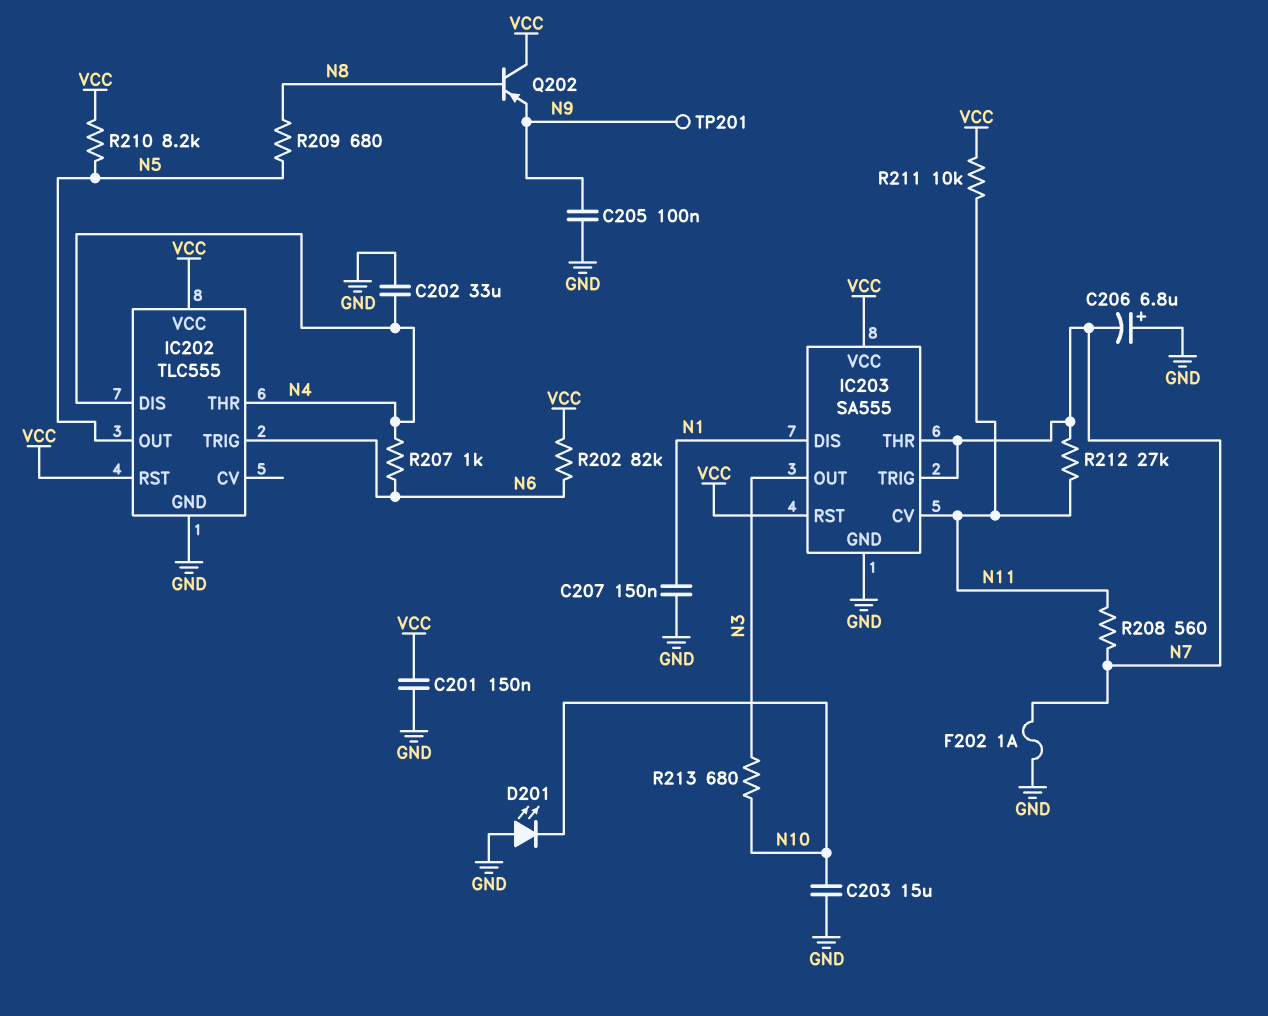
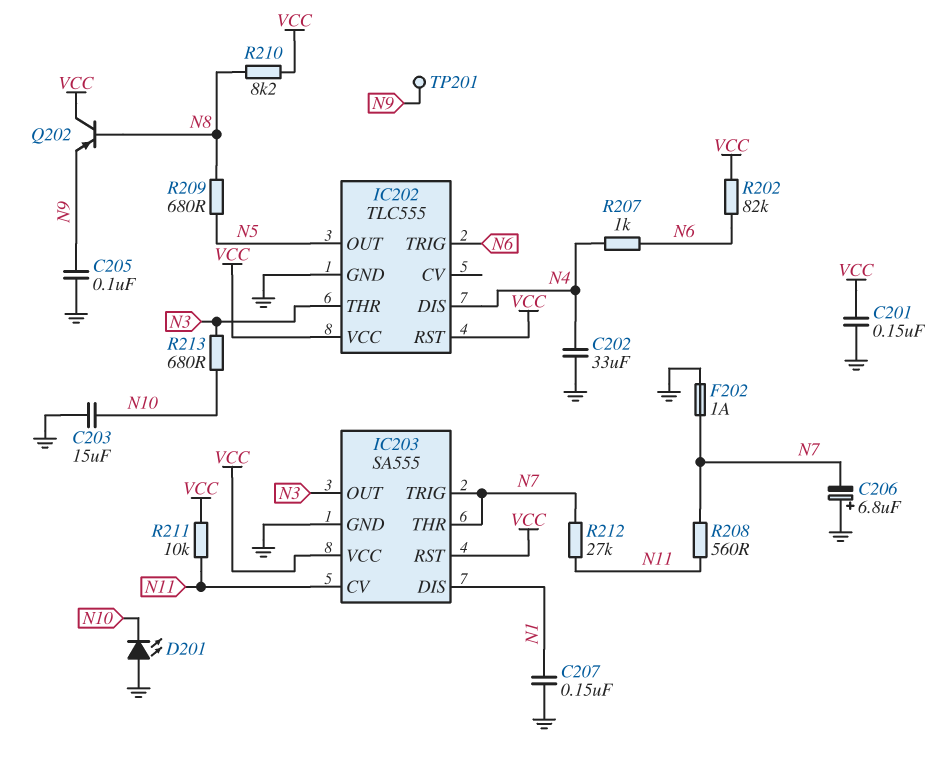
IC202 pin THR: N4 -> N3
R210: 8.2k (N5, VCC) -> 8.2k (N8, VCC)

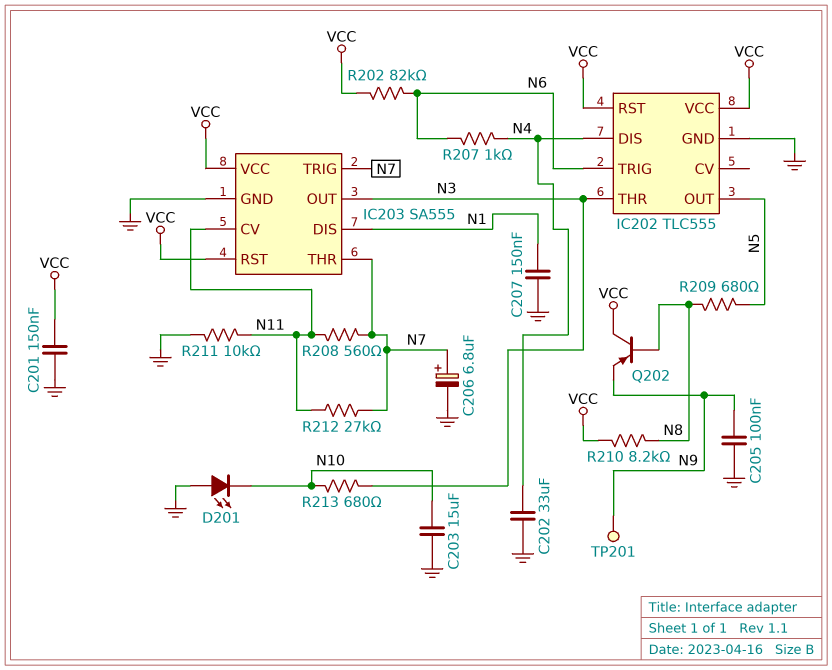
C206: 6.8uF (plus GND, minus N7) -> 6.8uF (plus N7, minus GND)
F202: 1A (GND, N7) -> none
R211: 10k (N11, VCC) -> 10k (GND, N11)

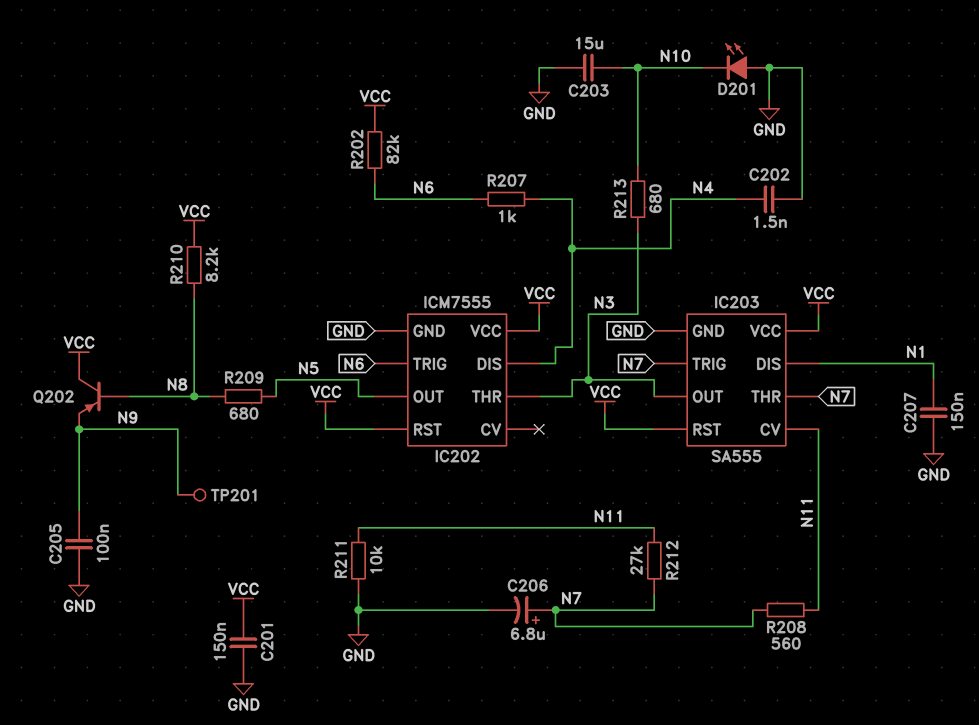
C202: 33uF (GND, N4) -> 1.5nF (GND, N4)
IC202: TLC555 -> ICM7555

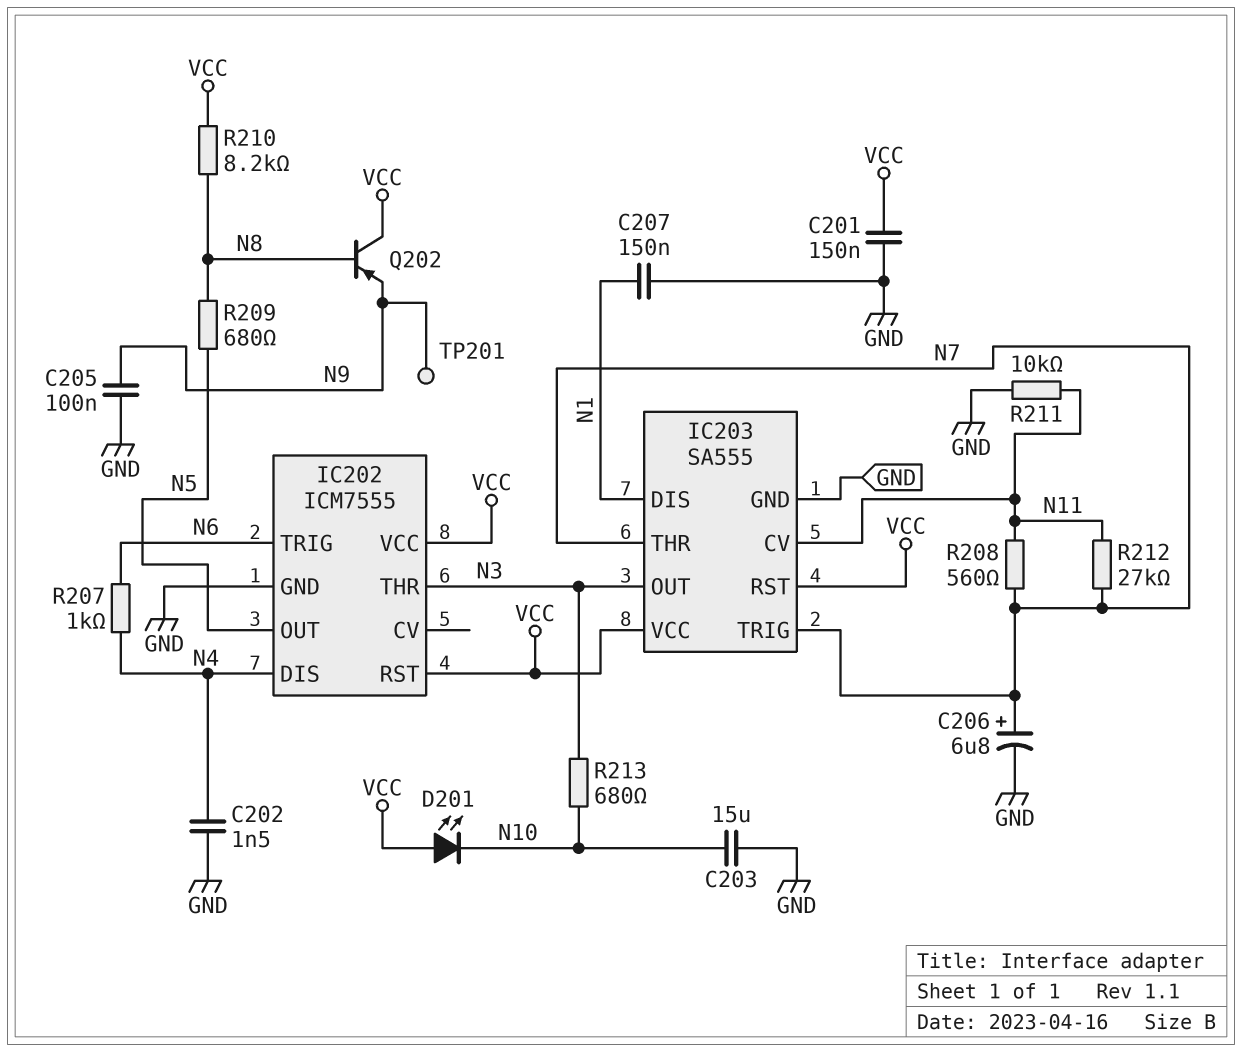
D201: LED (A GND, K N10) -> LED (A VCC, K N10)
R202: 82k (N6, VCC) -> none

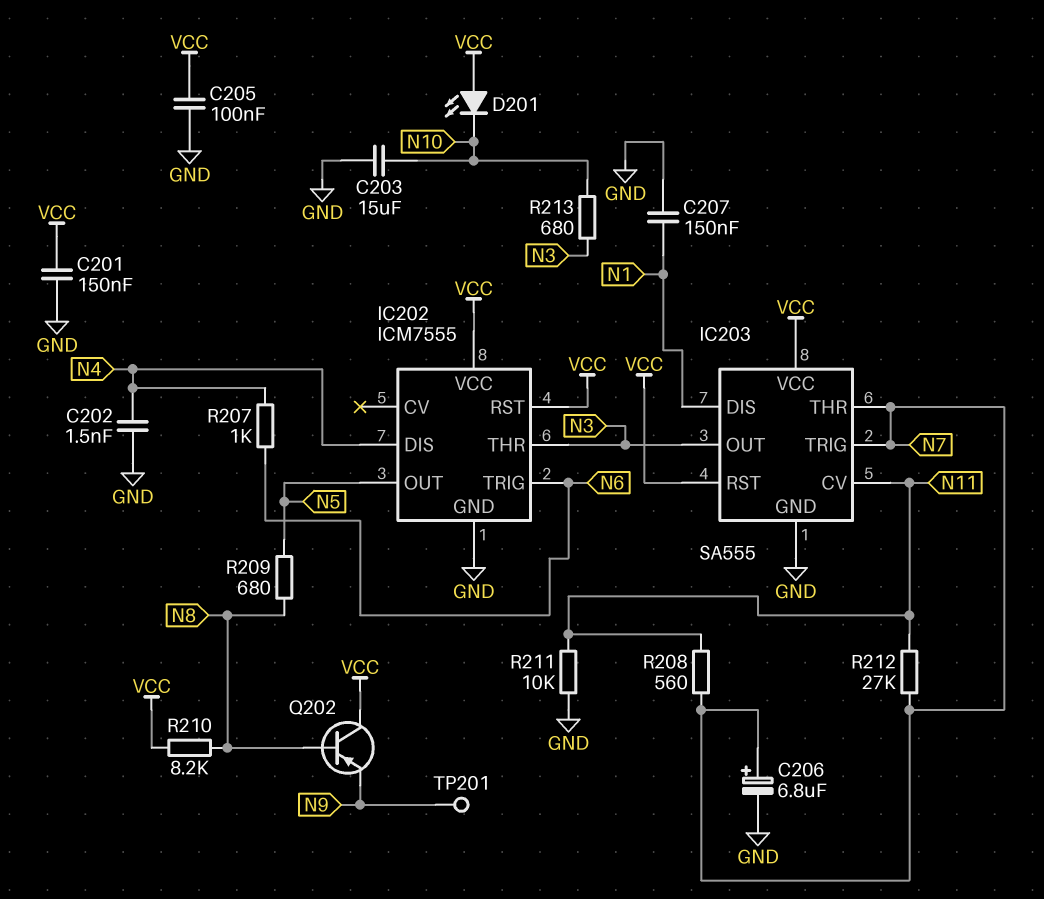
C205: 100nF (GND, N9) -> 100nF (GND, VCC)

